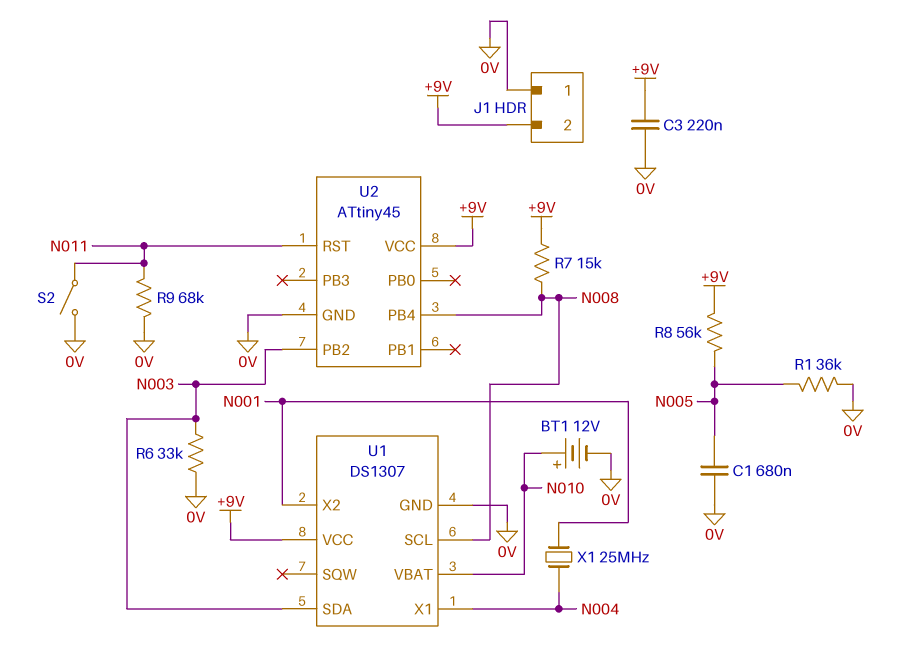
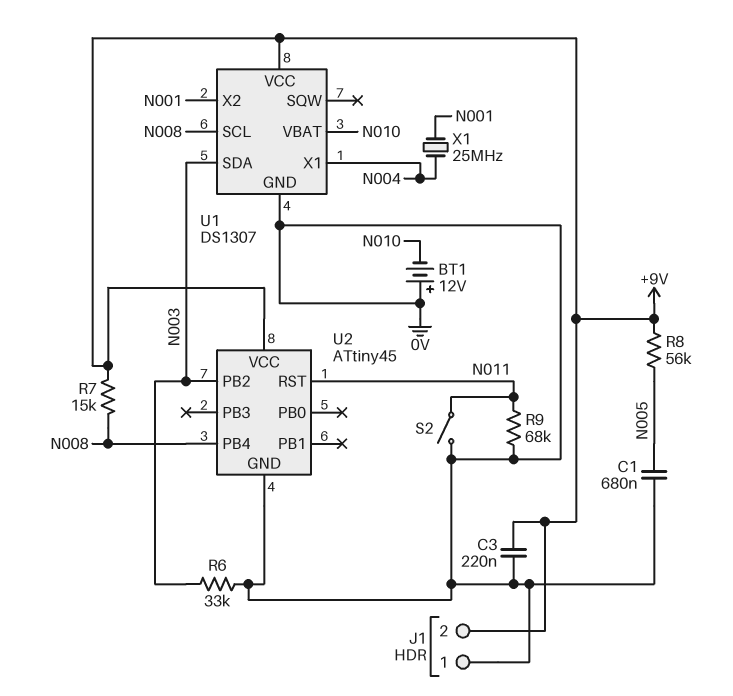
BT1: 12V (plus N010, minus 0V) -> 12V (plus 0V, minus N010)
R1: 36k (0V, N005) -> none

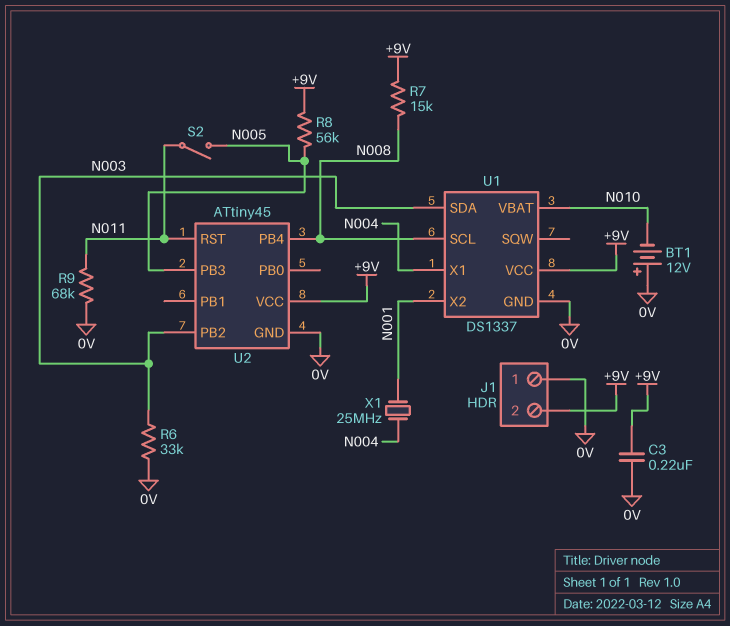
C1: 680nF (0V, N005) -> none
S2: switch (0V, N011) -> switch (N005, N011)
U1: DS1307 -> DS1337
U2 pin PB3: none -> N005

